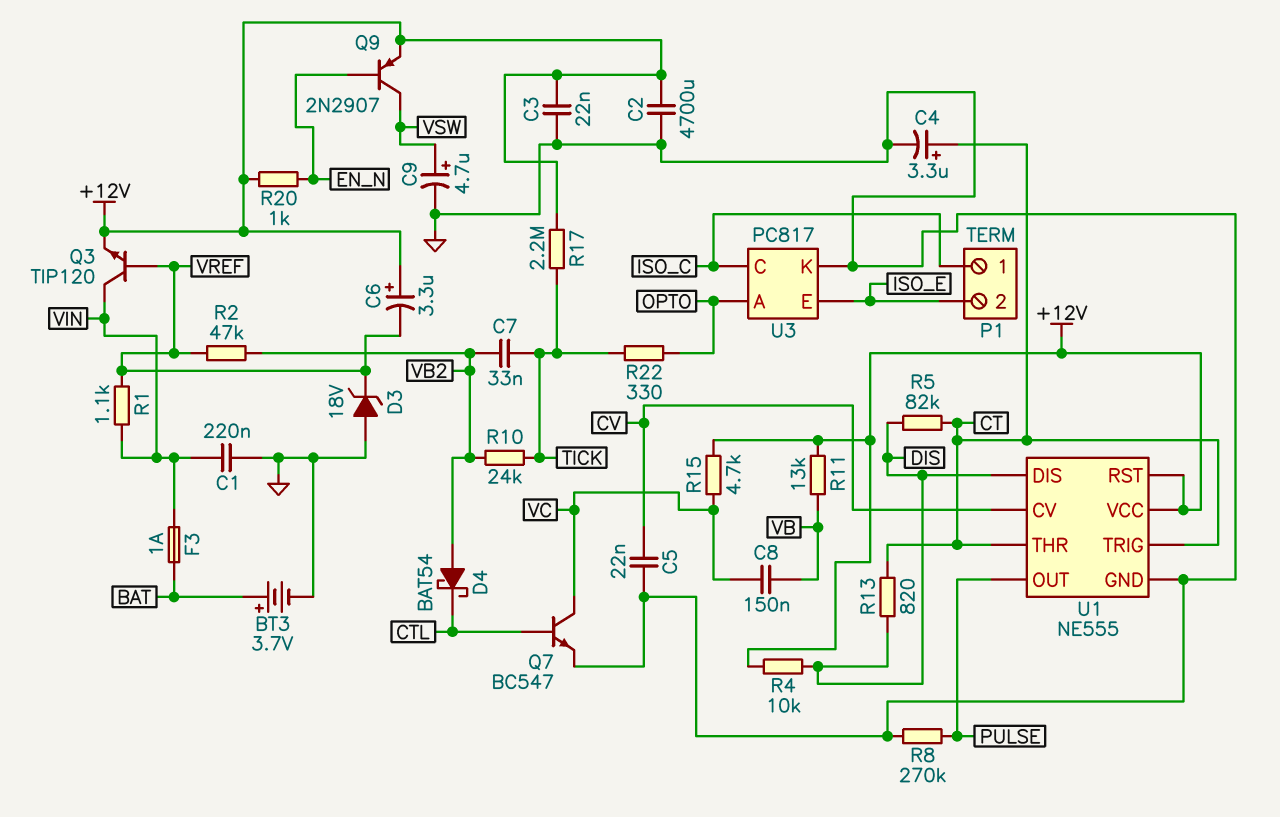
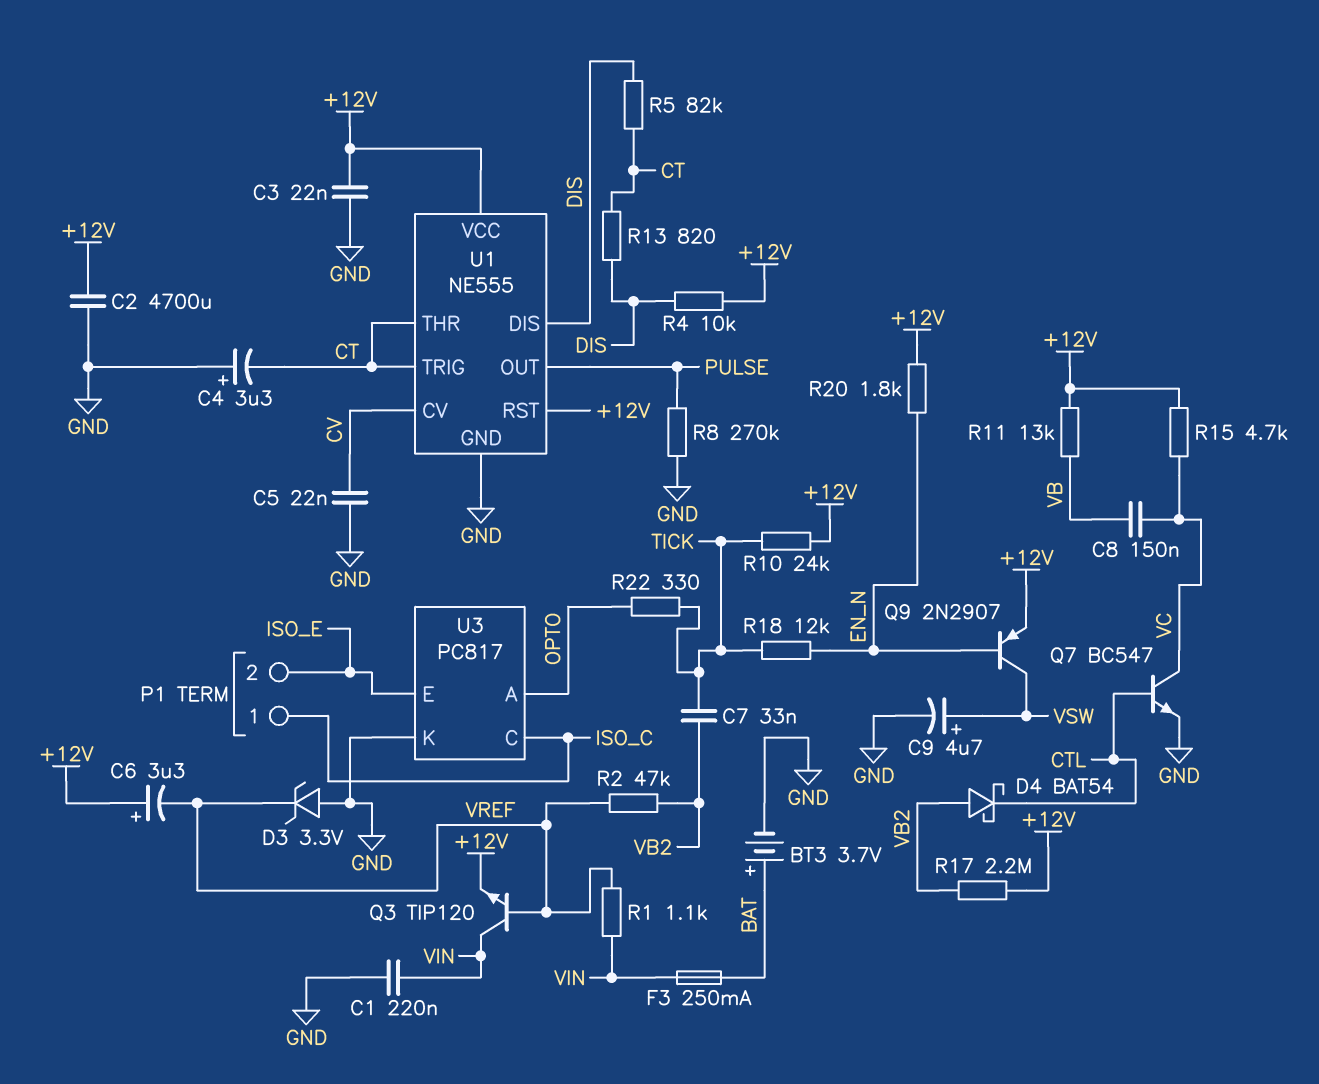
C4: 3.3uF (plus CT, minus GND) -> 3.3uF (plus GND, minus CT)
D3: zener 18V (A GND, K VREF) -> zener 3.3V (A GND, K VREF)
F3: 1A (BAT, VIN) -> 250mA (BAT, VIN)
R10: 24k (TICK, VB2) -> 24k (+12V, TICK)
R17: 2.2M (+12V, TICK) -> 2.2M (+12V, VB2)
R18: none -> 12k (EN_N, TICK)
R20: 1k (+12V, EN_N) -> 1.8k (+12V, EN_N)

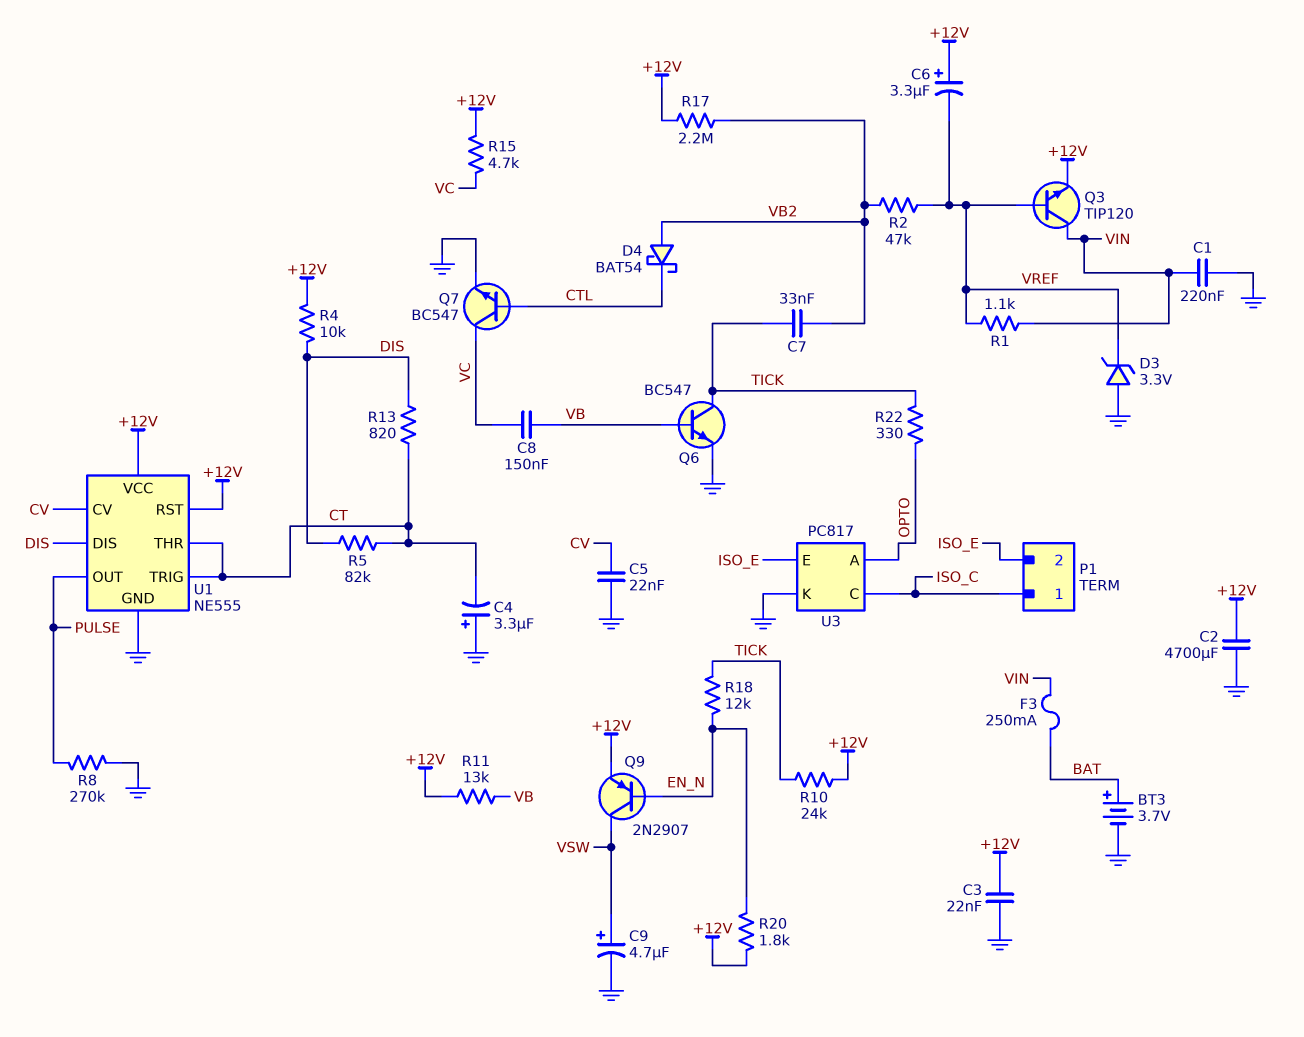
Q6: none -> NPN BC547 (B VB, C TICK, E GND)

